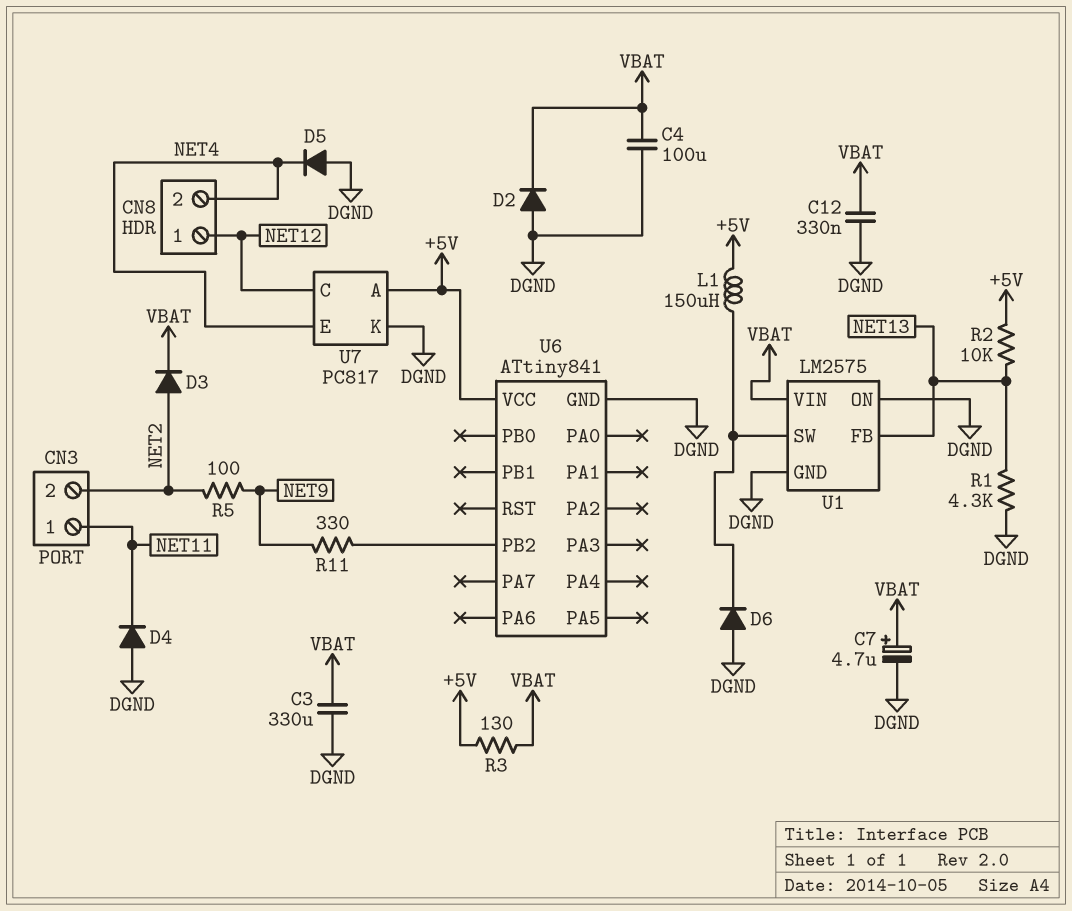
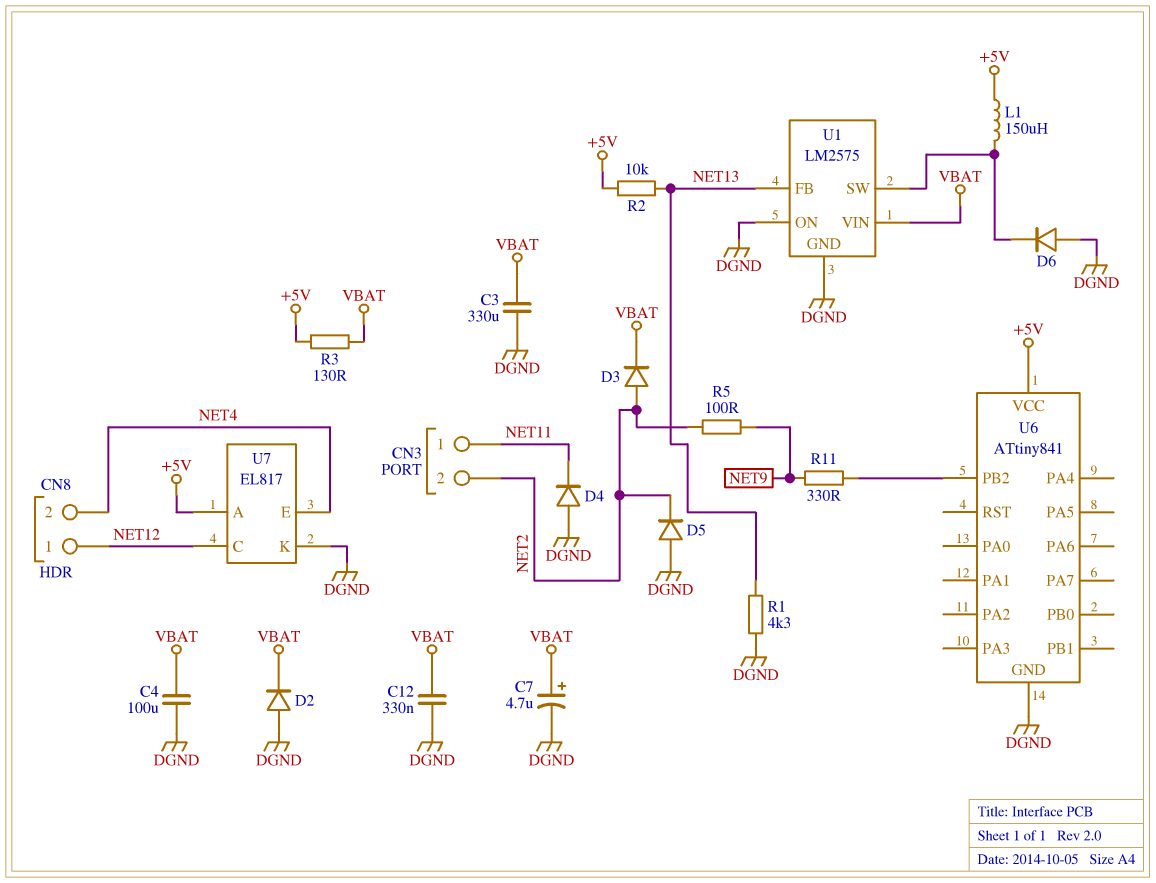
D5: diode (A DGND, K NET4) -> diode (A DGND, K NET2)
U7: PC817 -> EL817

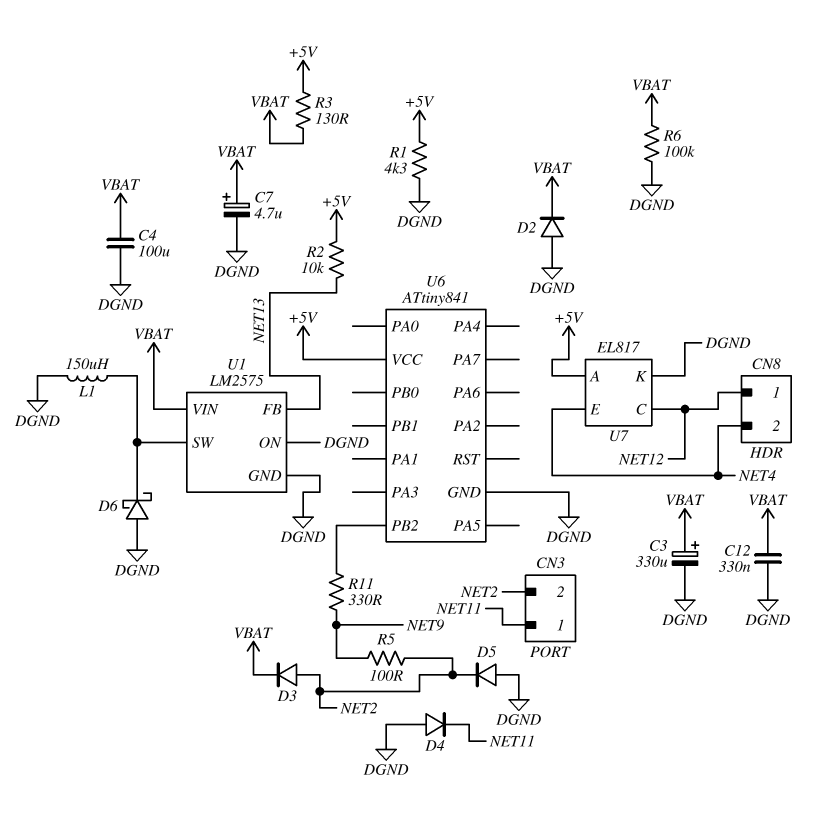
C3: 330uF (DGND, VBAT) -> 330uF (plus VBAT, minus DGND)
D6: diode (A DGND, K U1/SW) -> schottky (A DGND, K U1/SW)
L1: 150uH (+5V, U1/SW) -> 150uH (DGND, U1/SW)
R1: 4.3k (DGND, NET13) -> 4.3k (+5V, DGND)
R6: none -> 100k (DGND, VBAT)

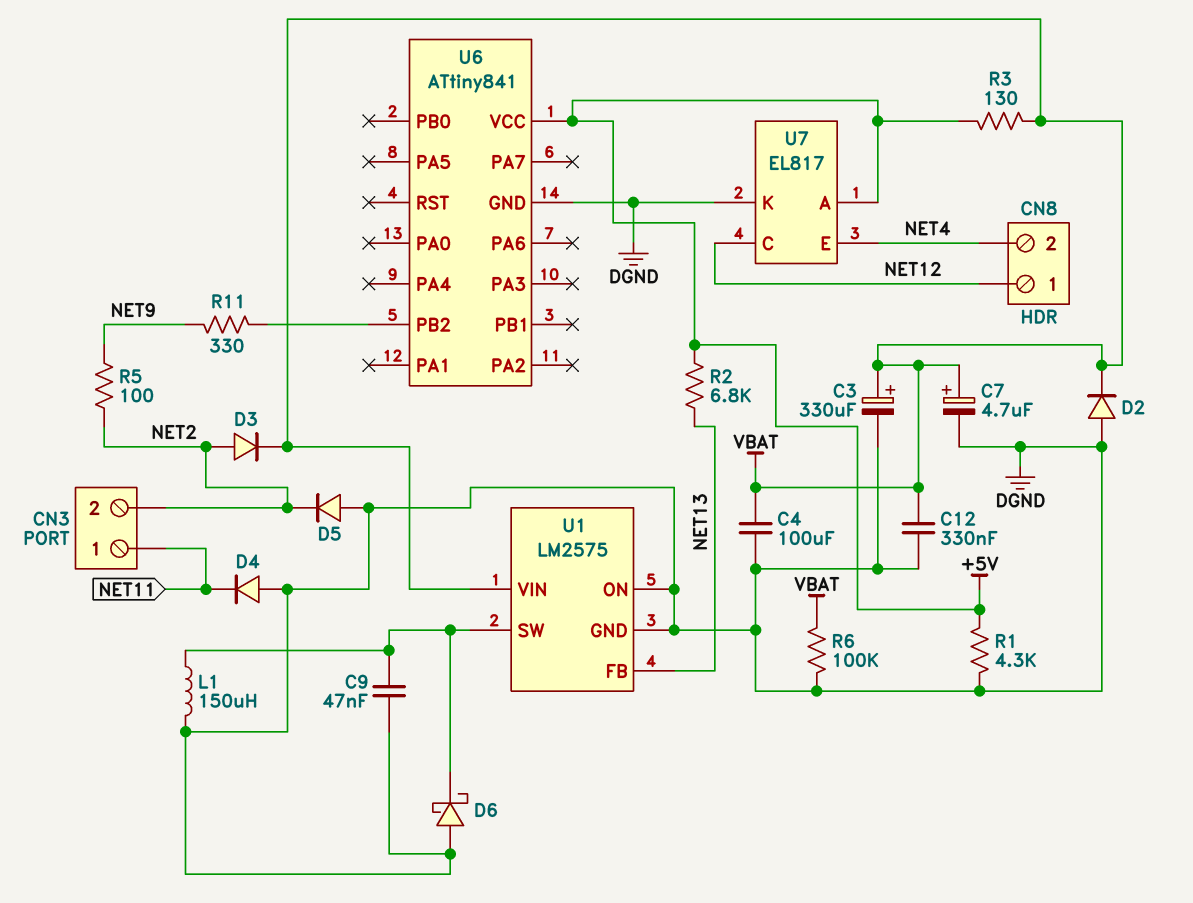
C9: none -> 47nF (DGND, U1/SW)
R2: 10k (+5V, NET13) -> 6.8k (+5V, NET13)

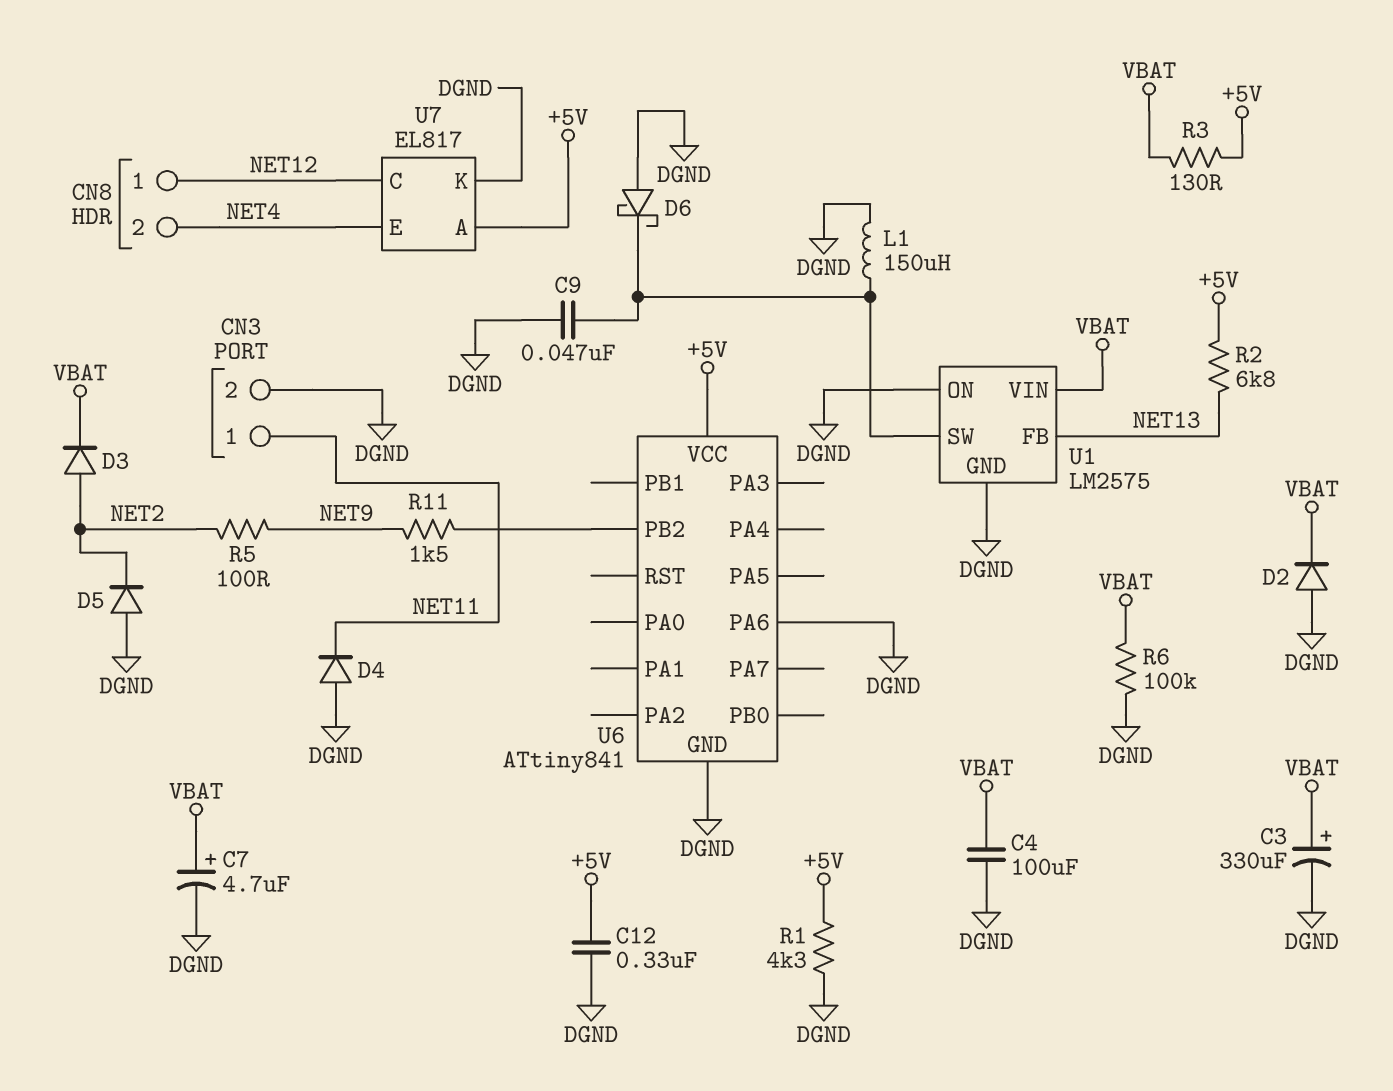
C12: 330nF (DGND, VBAT) -> 330nF (+5V, DGND)
CN3 pin 2: NET2 -> DGND
R11: 330 (NET9, U6/PB2) -> 1.5k (NET9, U6/PB2)
U6 pin PA6: none -> DGND

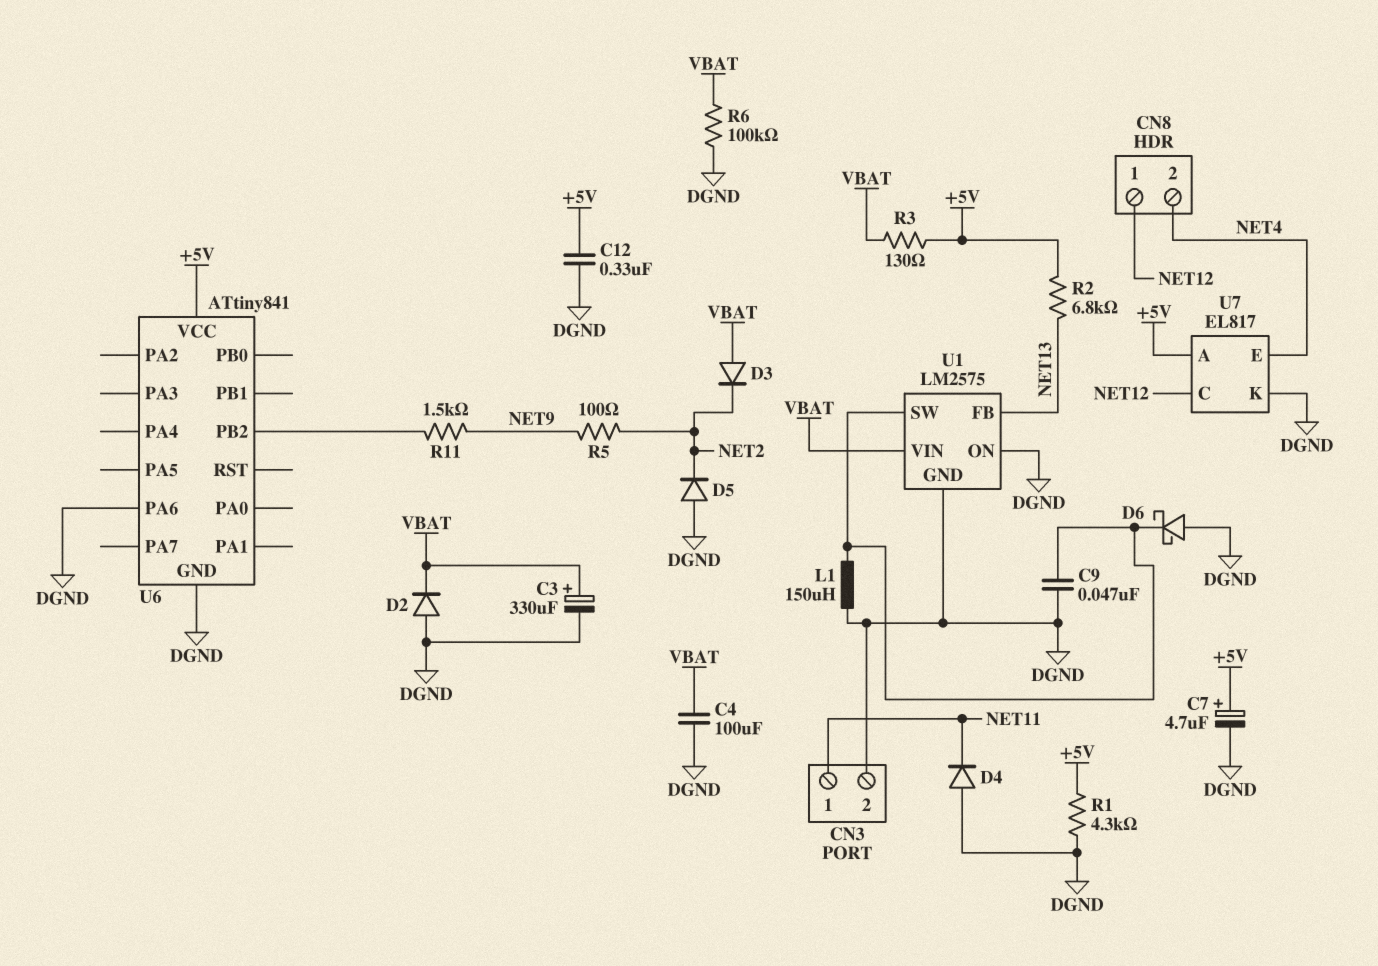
C7: 4.7uF (plus VBAT, minus DGND) -> 4.7uF (plus +5V, minus DGND)
D3: diode (A NET2, K VBAT) -> diode (A VBAT, K NET2)

